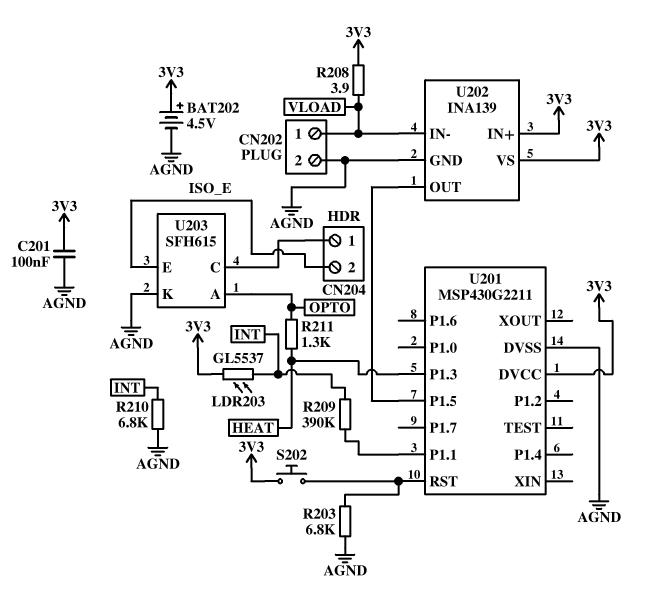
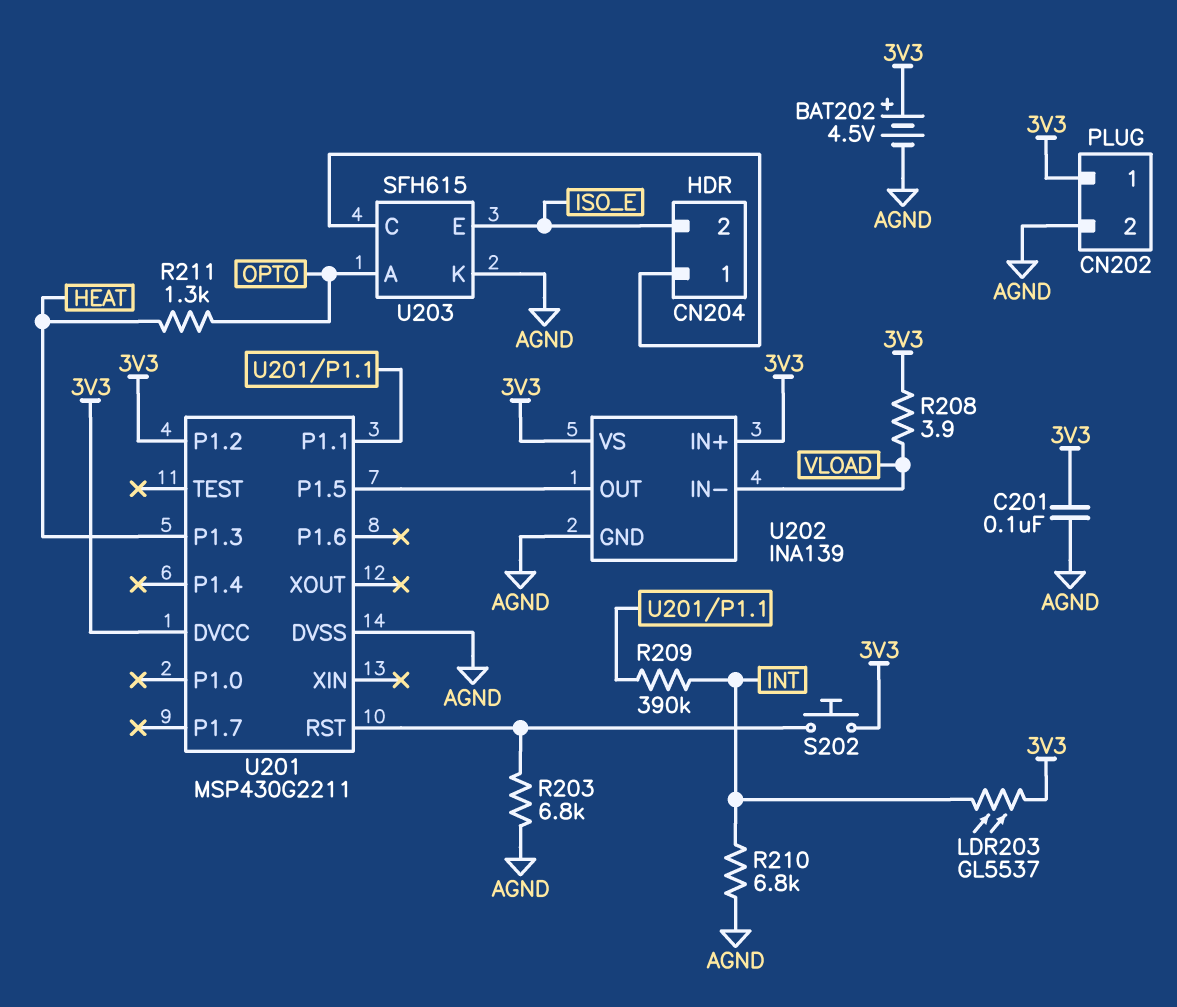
CN202 pin 1: VLOAD -> 3V3
U201 pin P1.2: none -> 3V3

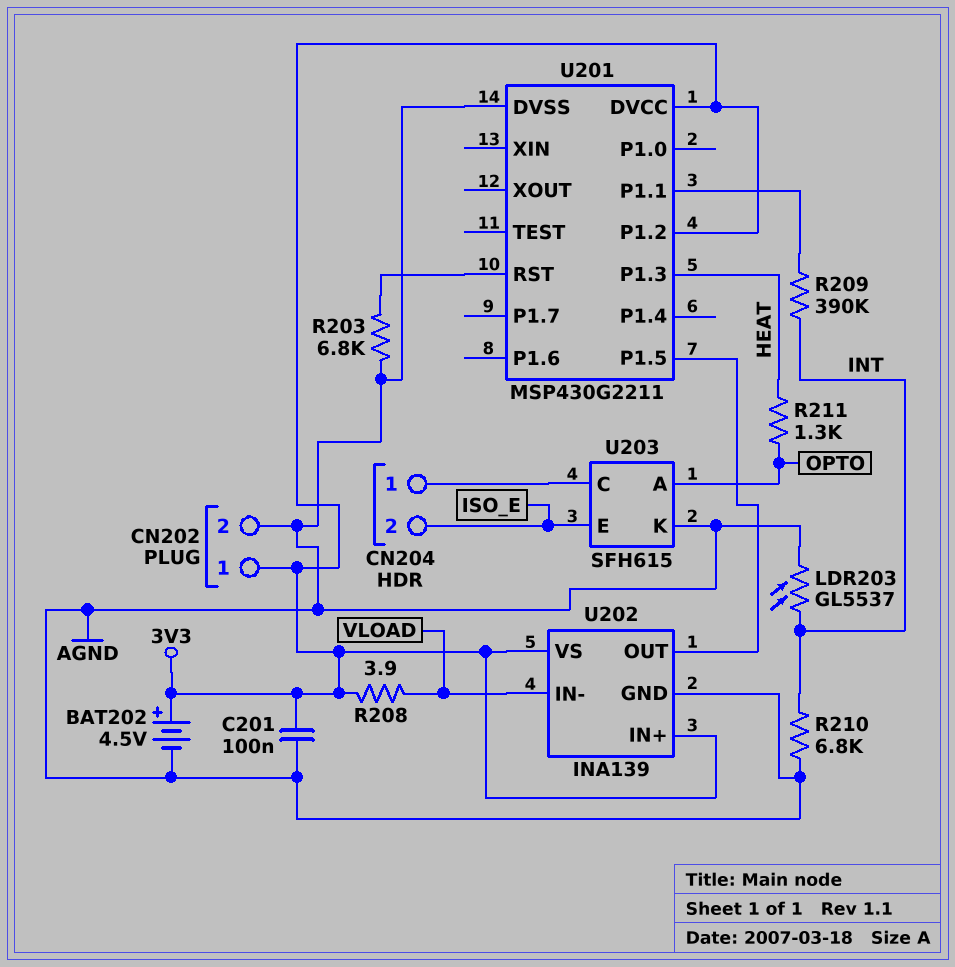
LDR203: GL5537 (3V3, INT) -> GL5537 (AGND, INT)
S202: button (3V3, U201/RST) -> none

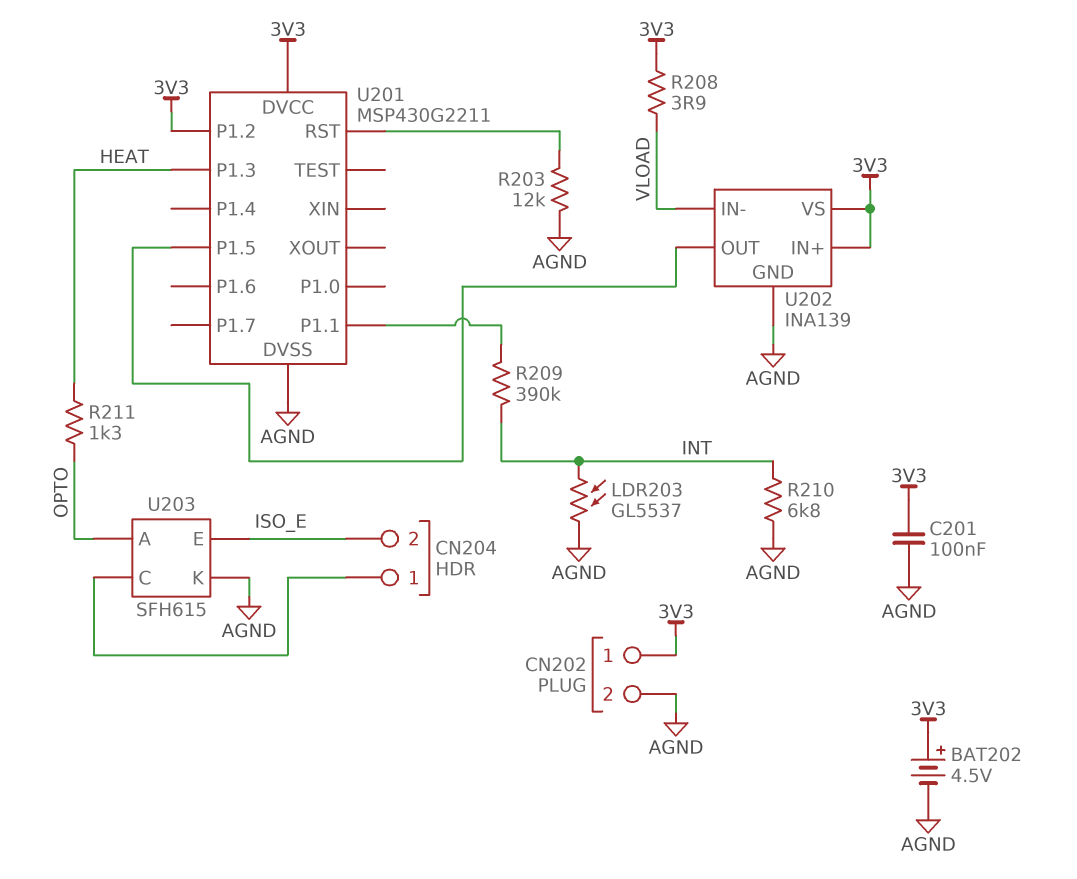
R203: 6.8k (AGND, U201/RST) -> 12k (AGND, U201/RST)

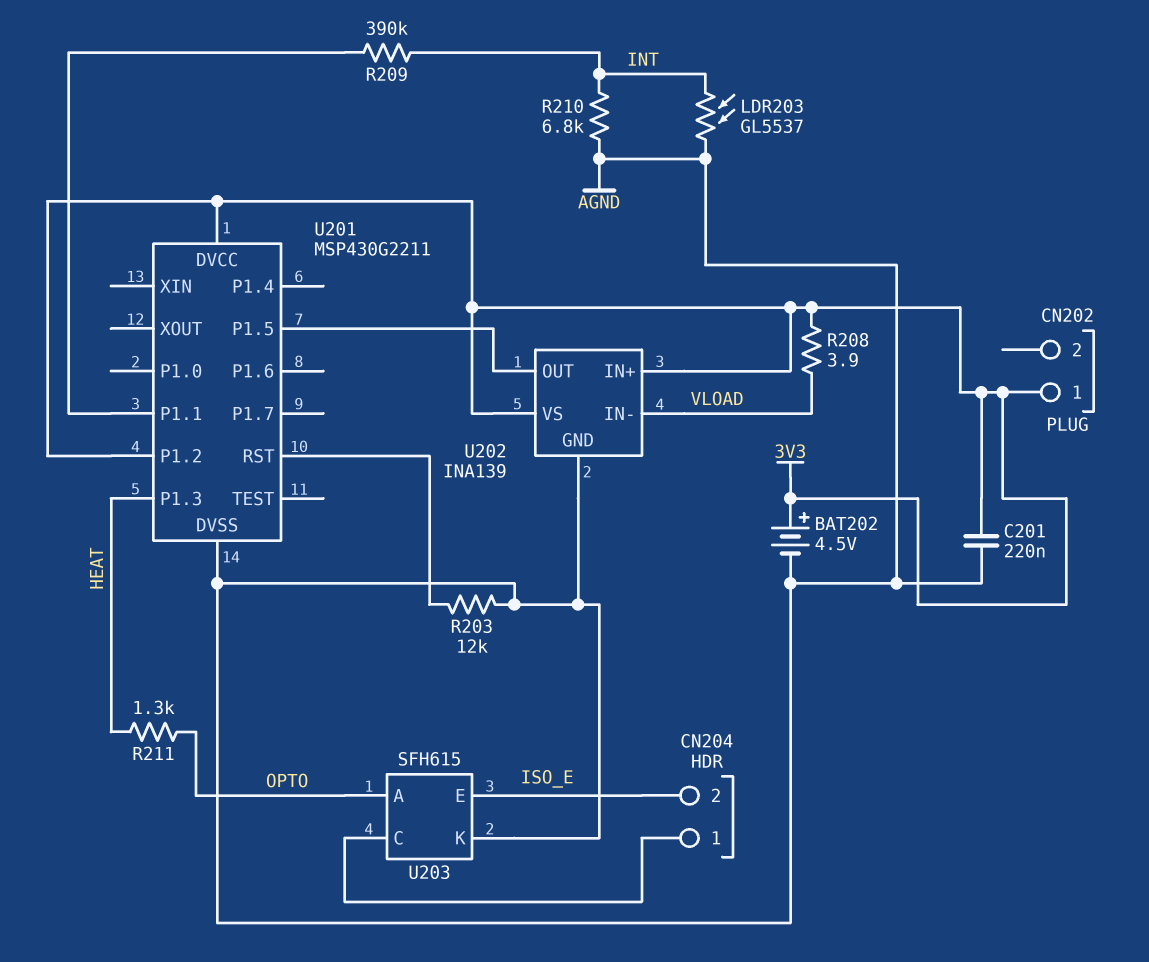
C201: 100nF (3V3, AGND) -> 220nF (3V3, AGND)
CN202 pin 2: AGND -> none

